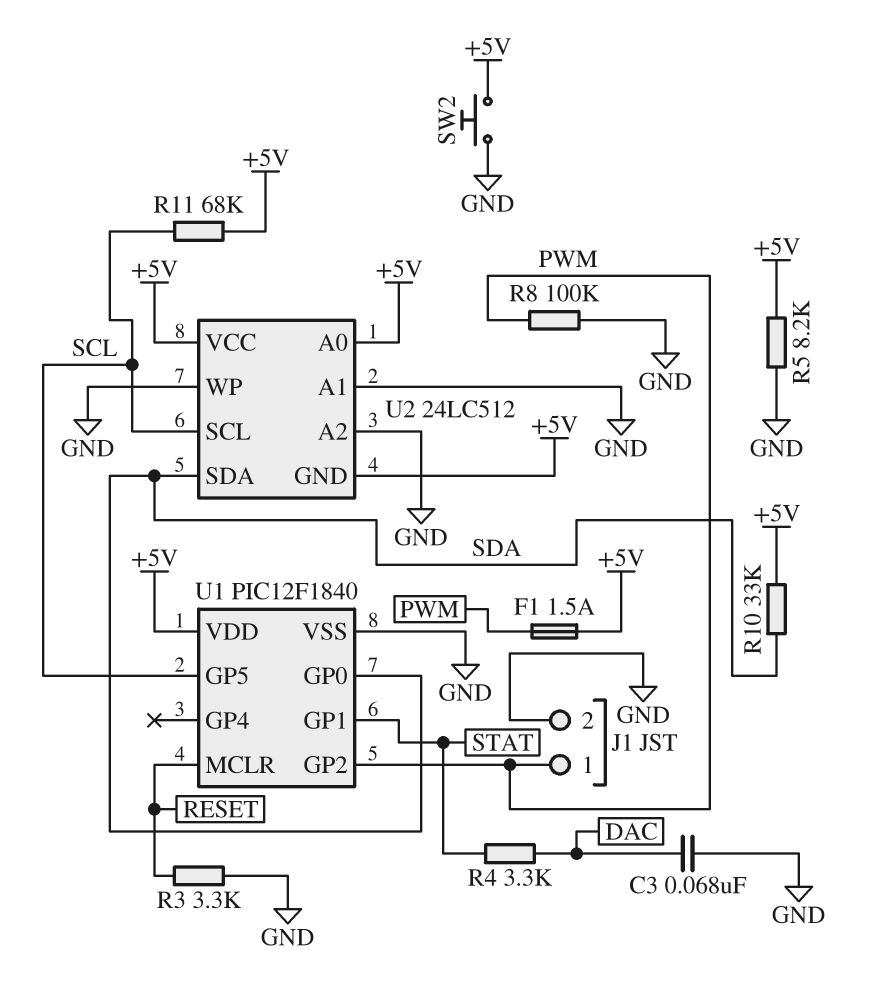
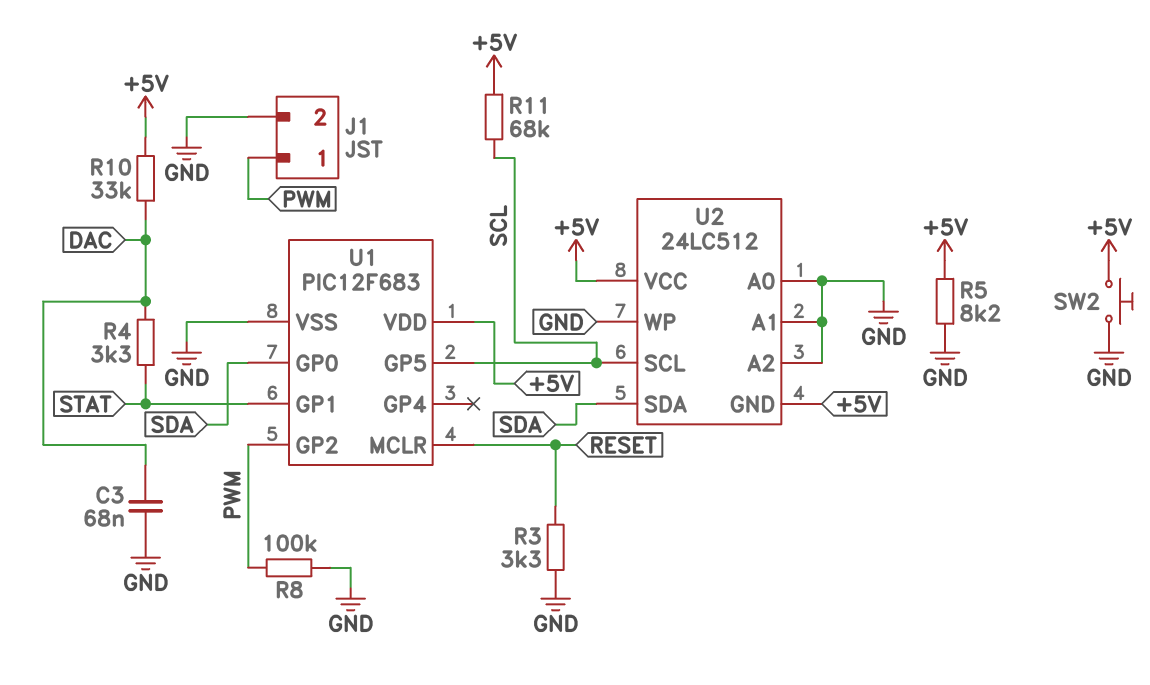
F1: 1.5A (+5V, PWM) -> none
R10: 33k (+5V, SDA) -> 33k (+5V, DAC)
U1: PIC12F1840 -> PIC12F683
U2 pin A0: +5V -> GND

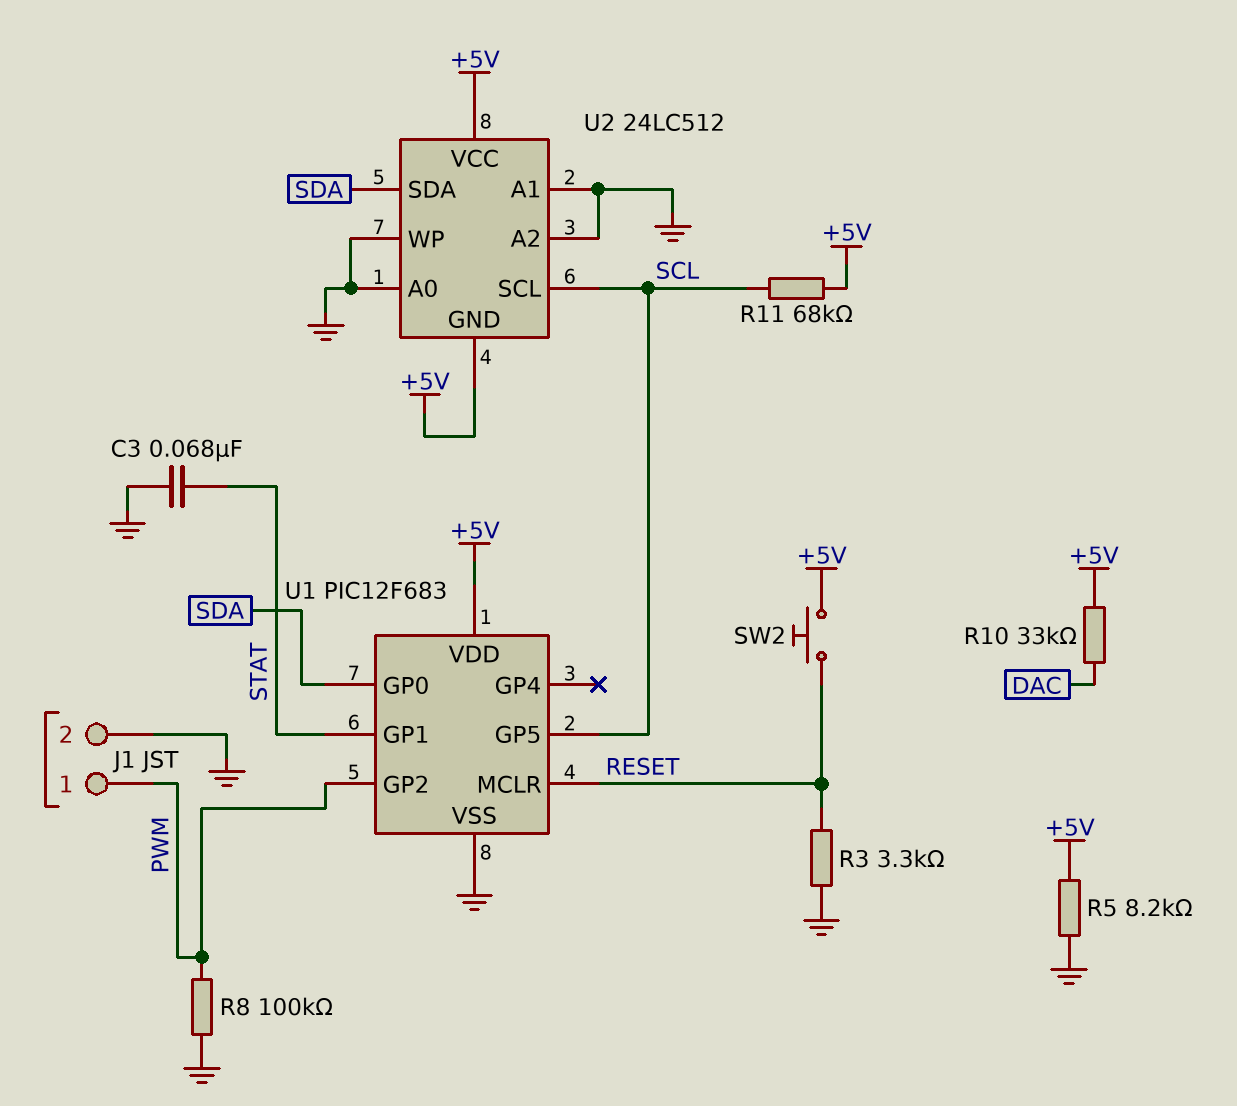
C3: 68nF (DAC, GND) -> 68nF (GND, STAT)
R4: 3.3k (DAC, STAT) -> none
SW2: button (+5V, GND) -> button (+5V, RESET)

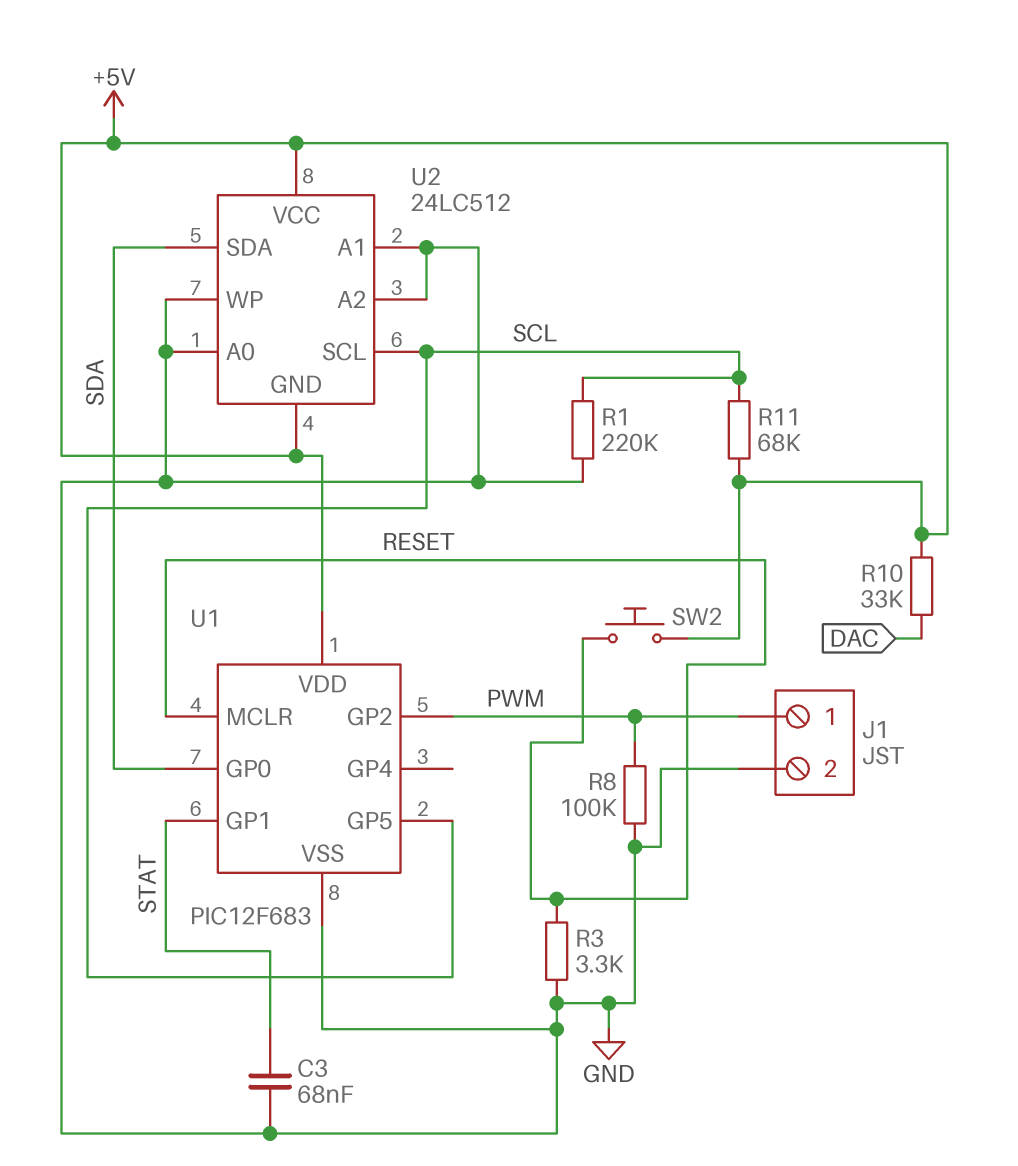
R1: none -> 220k (GND, SCL)
R5: 8.2k (+5V, GND) -> none

